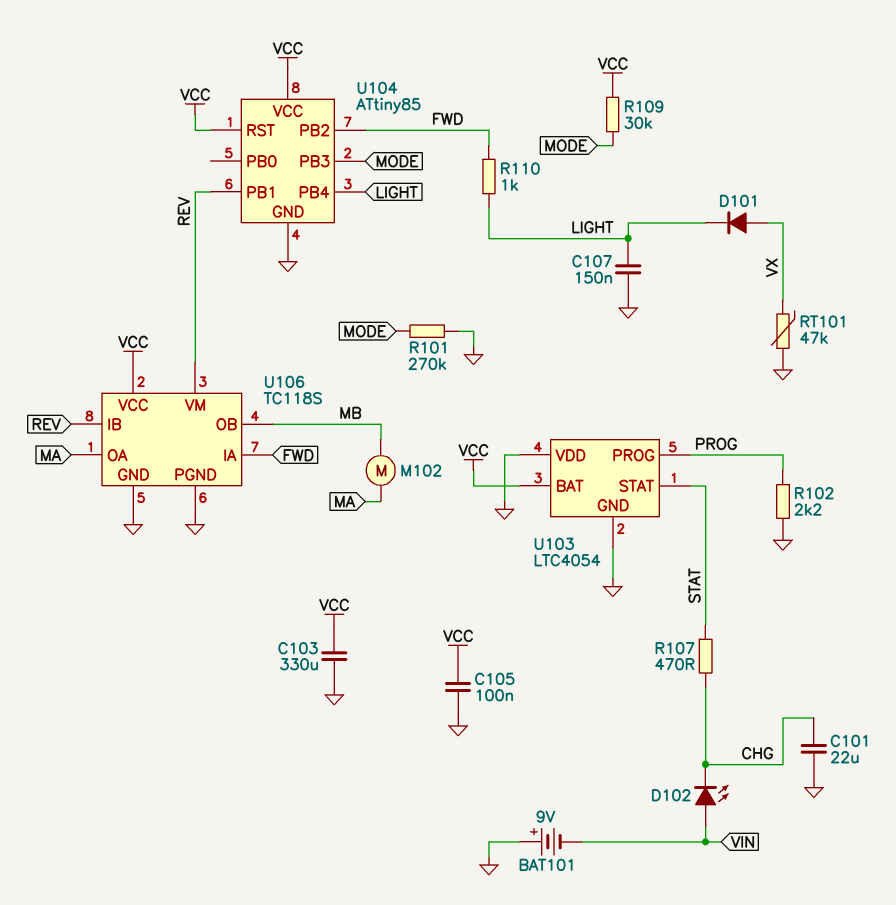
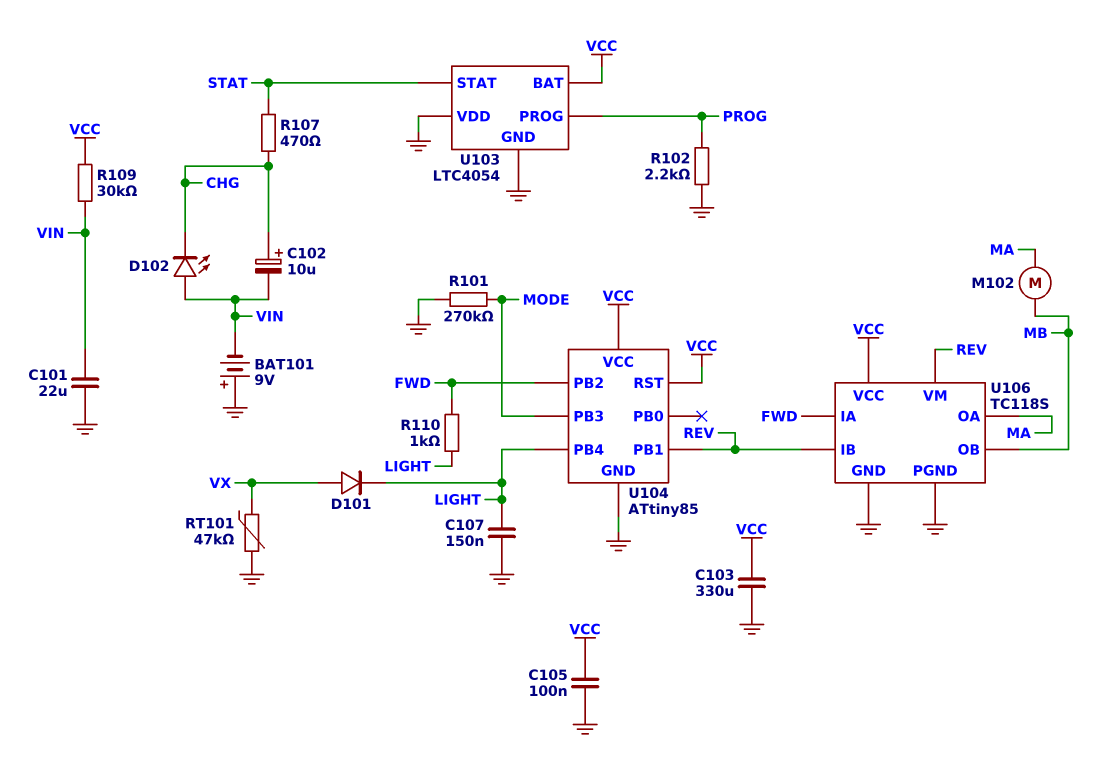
C101: 22uF (CHG, GND) -> 22uF (GND, VIN)
C102: none -> 10uF (plus CHG, minus VIN)
R109: 30k (MODE, VCC) -> 30k (VCC, VIN)

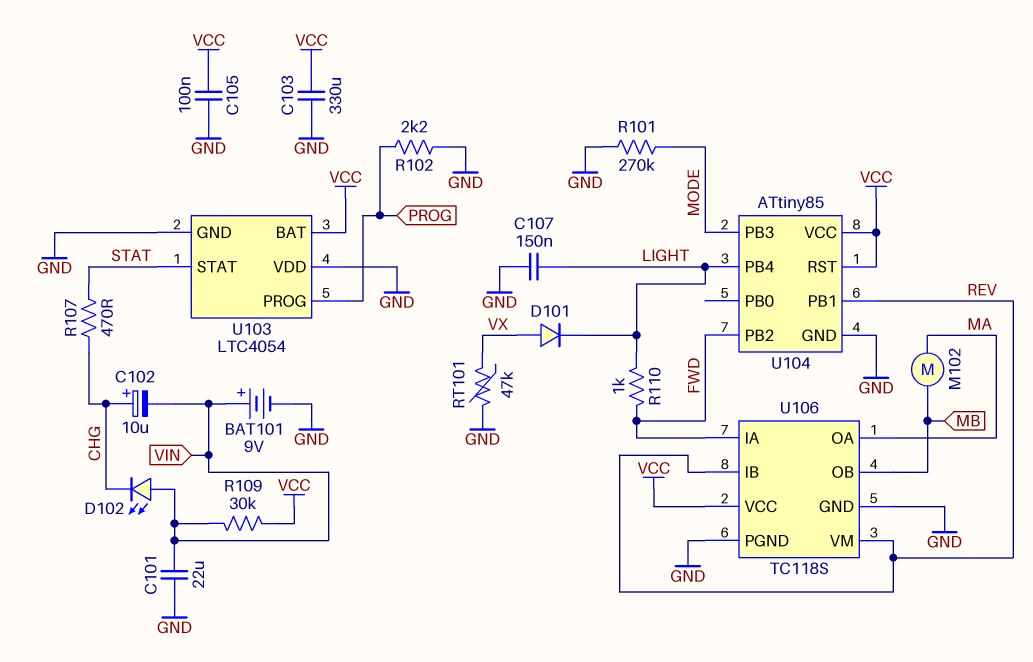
BAT101: 9V (plus GND, minus VIN) -> 9V (plus VIN, minus GND)

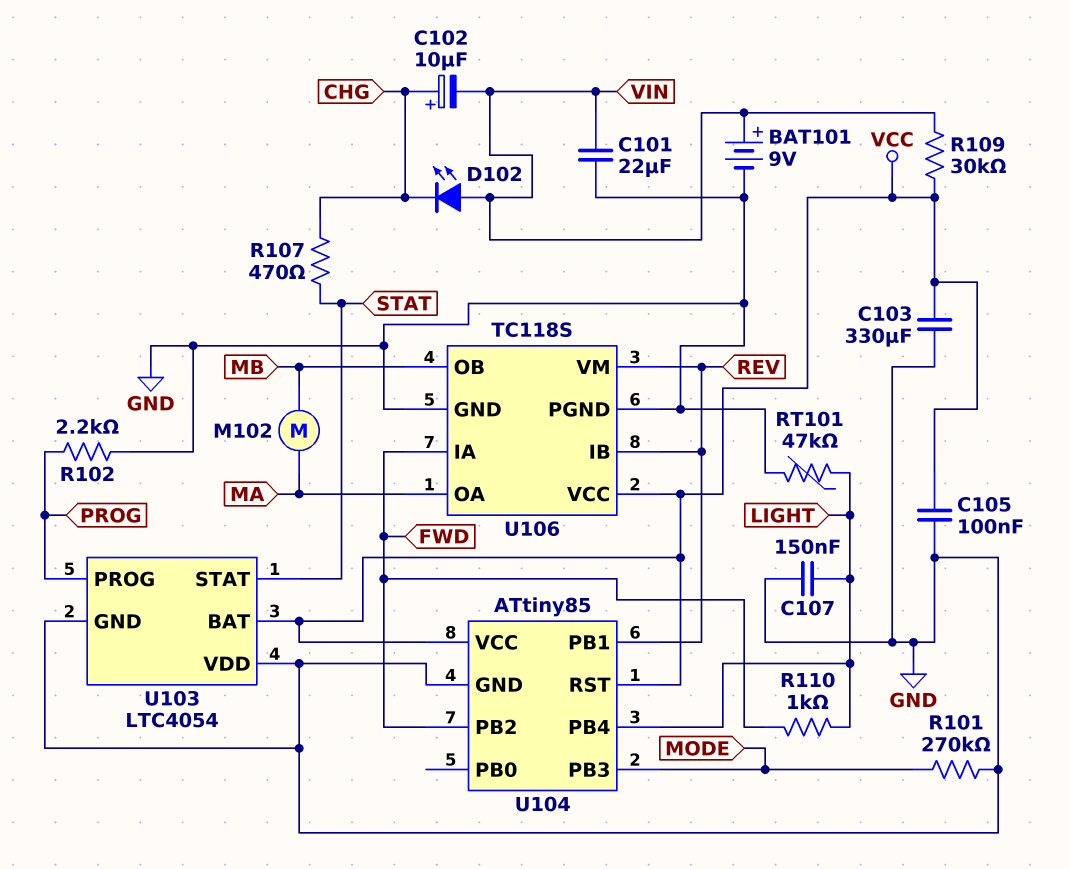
D101: diode (A VX, K LIGHT) -> none
RT101: 47k (GND, VX) -> 47k (GND, LIGHT)

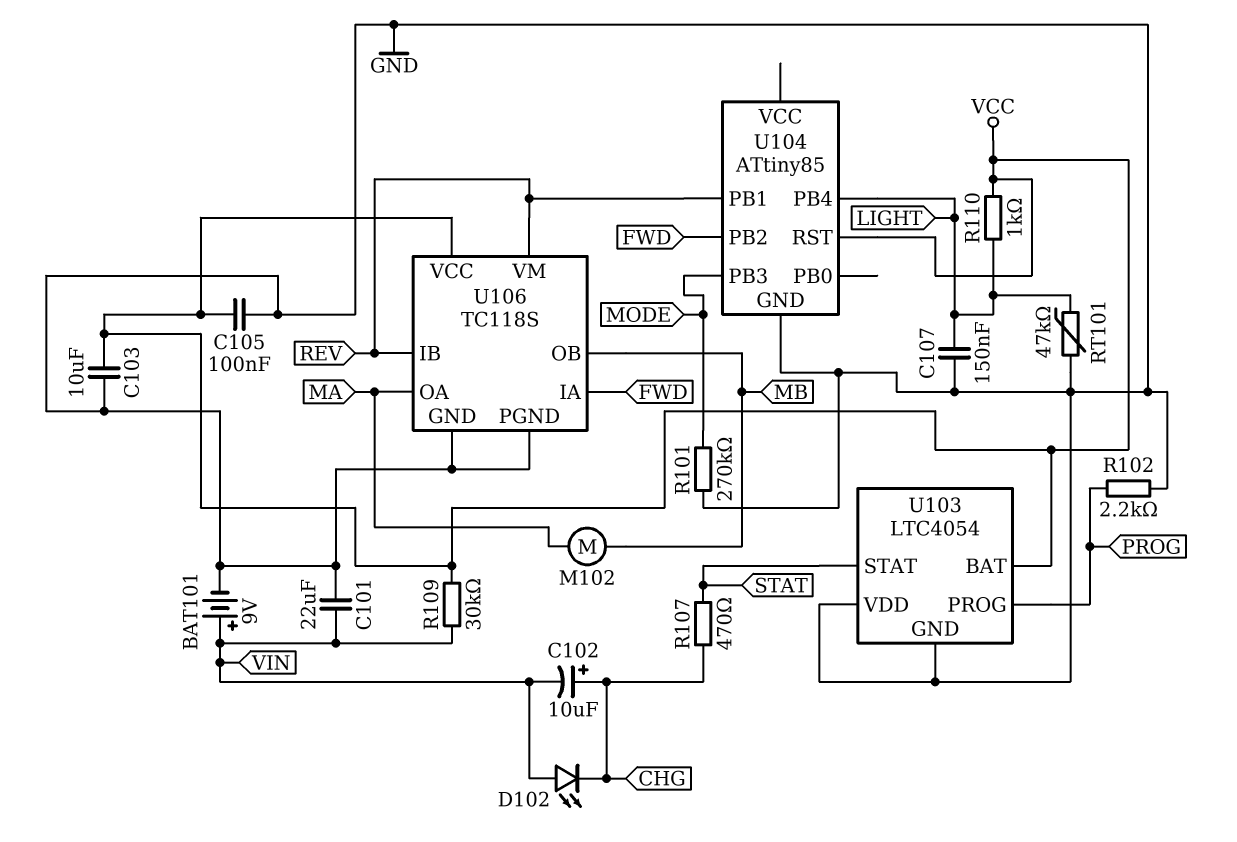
C103: 330uF (GND, VCC) -> 10uF (GND, VCC)
R110: 1k (FWD, LIGHT) -> 1k (LIGHT, VCC)
U104 pin VCC: VCC -> none

